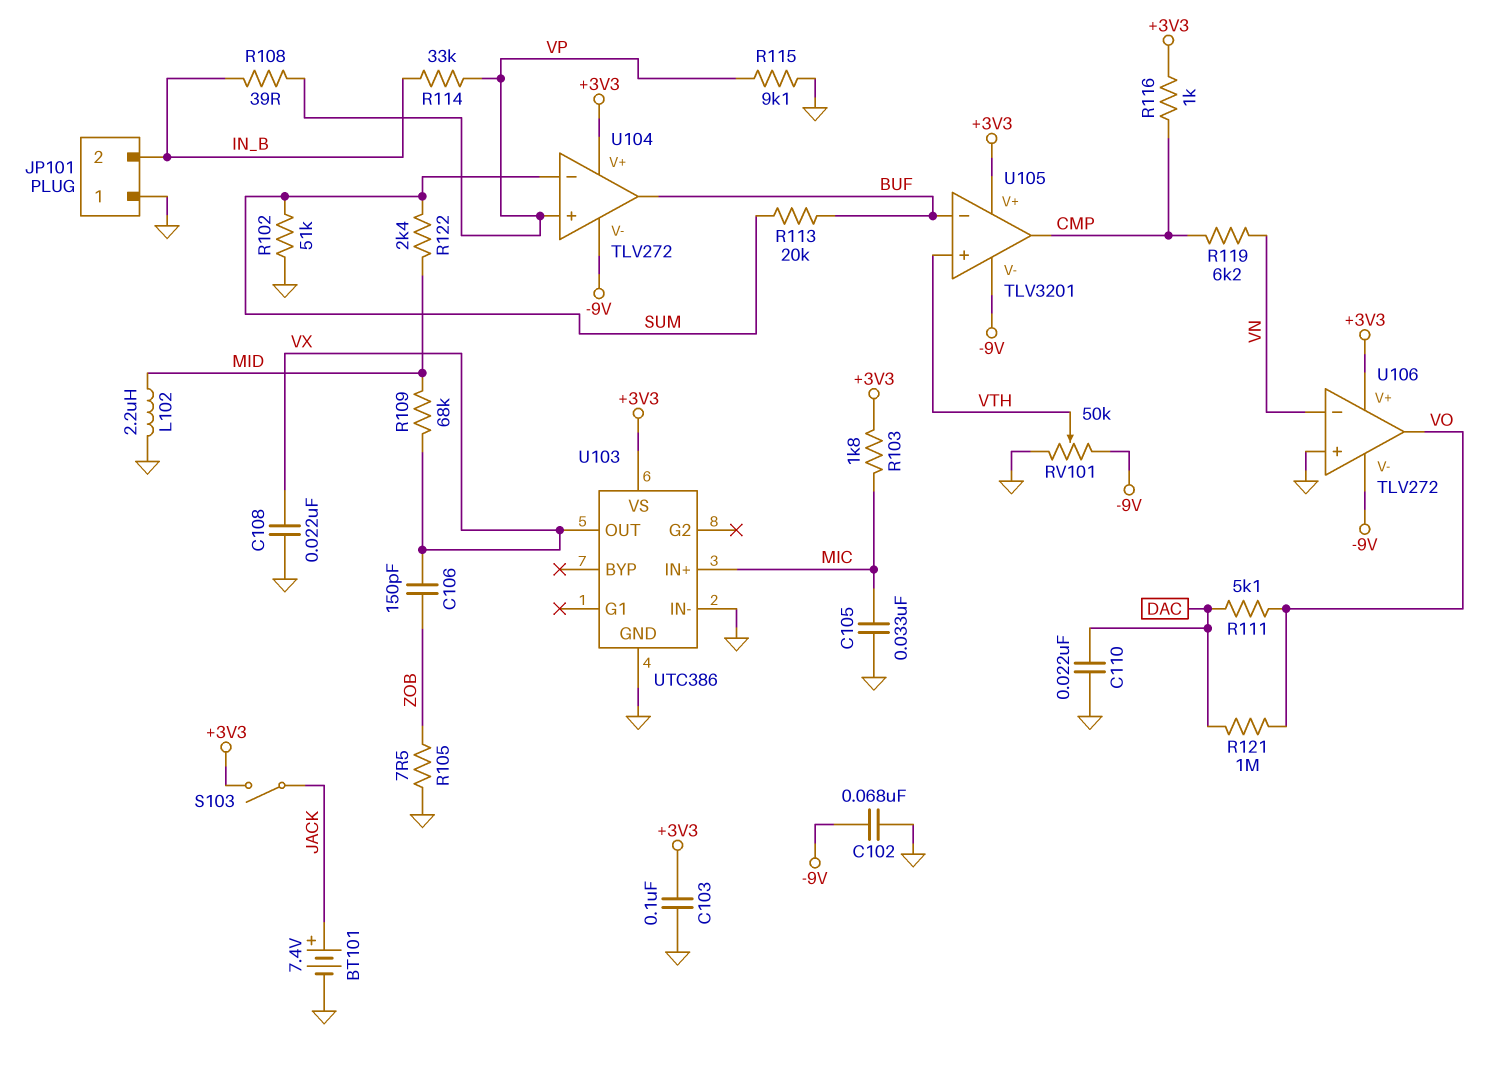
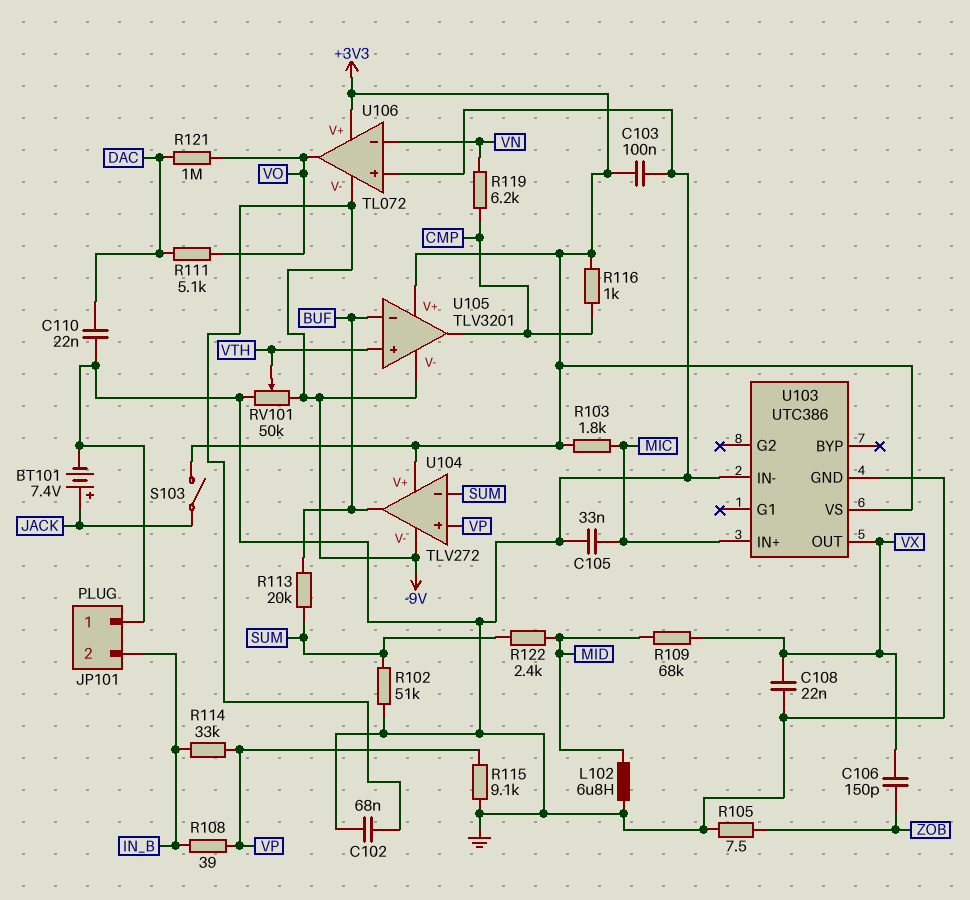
L102: 2.2uH (GND, MID) -> 6.8uH (GND, MID)
U106: TLV272 -> TL072

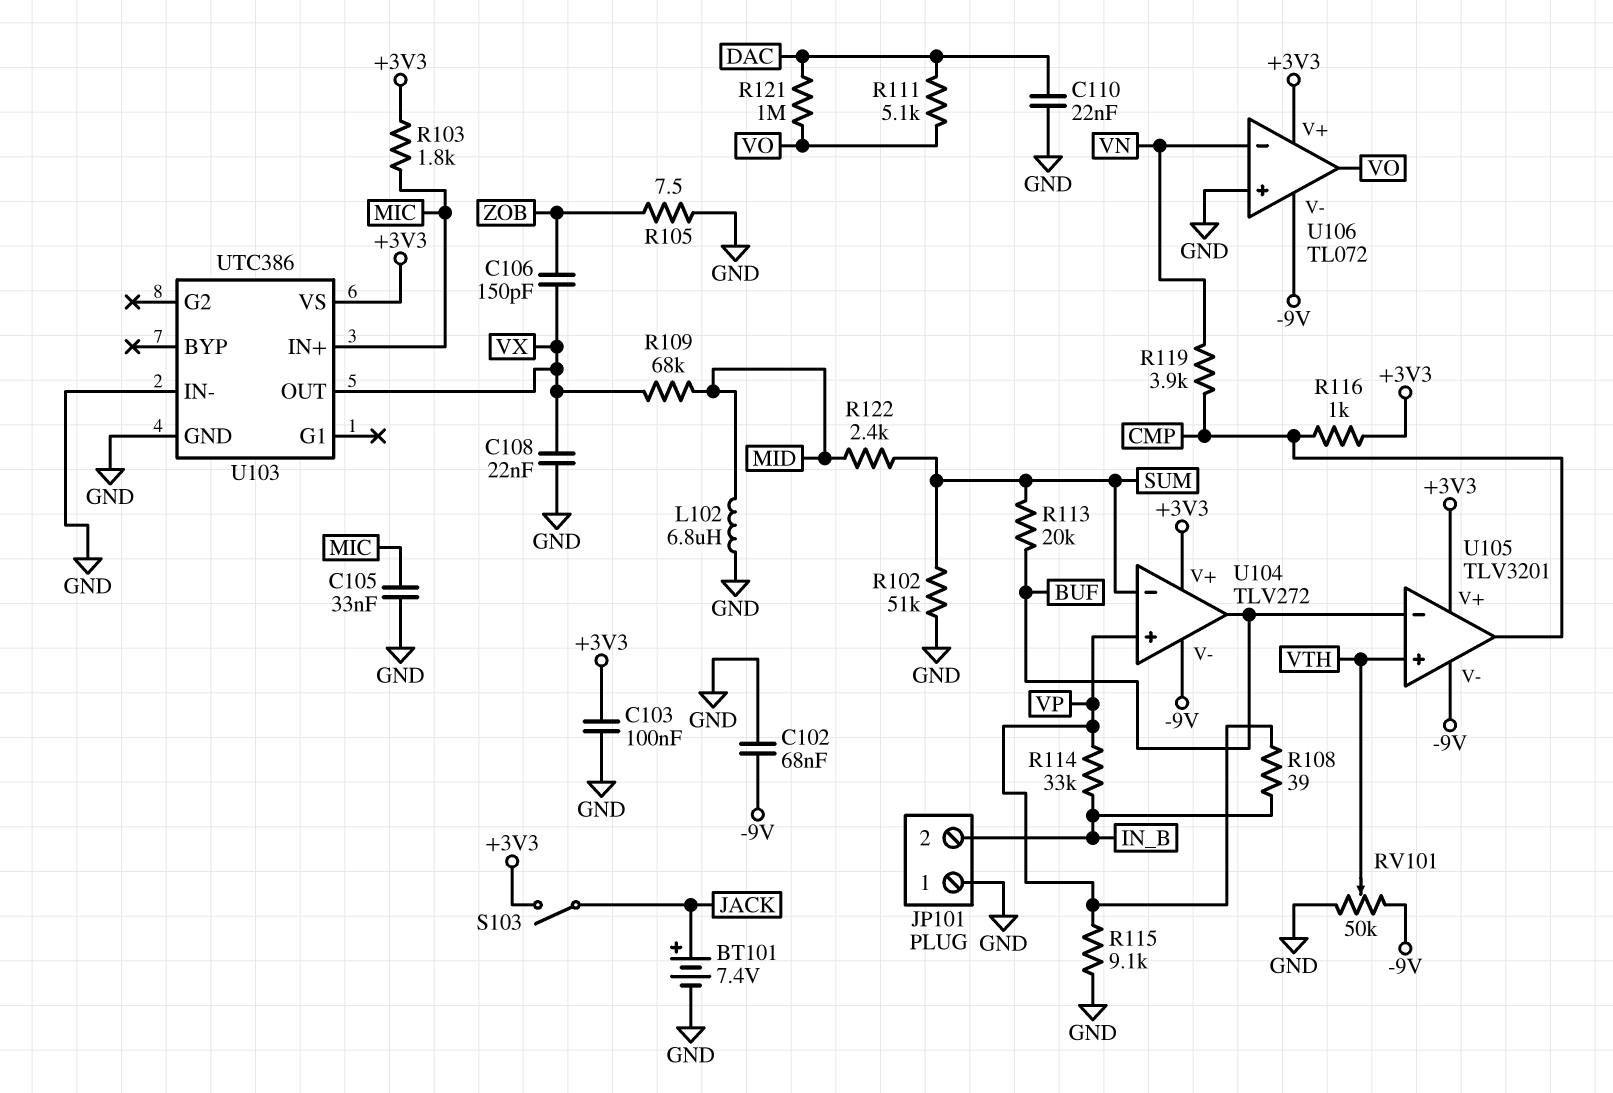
R119: 6.2k (CMP, VN) -> 3.9k (CMP, VN)

